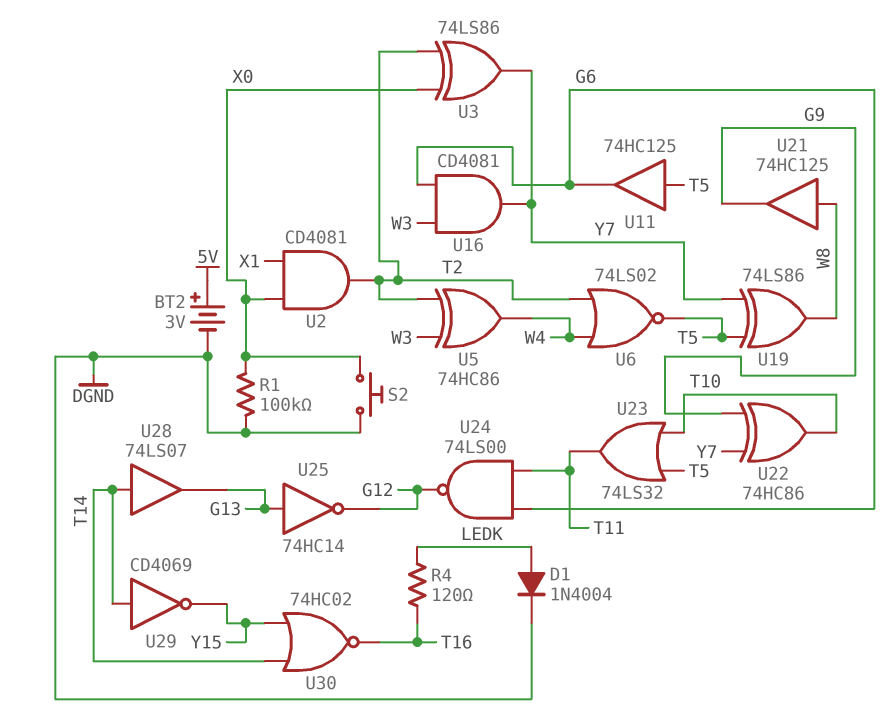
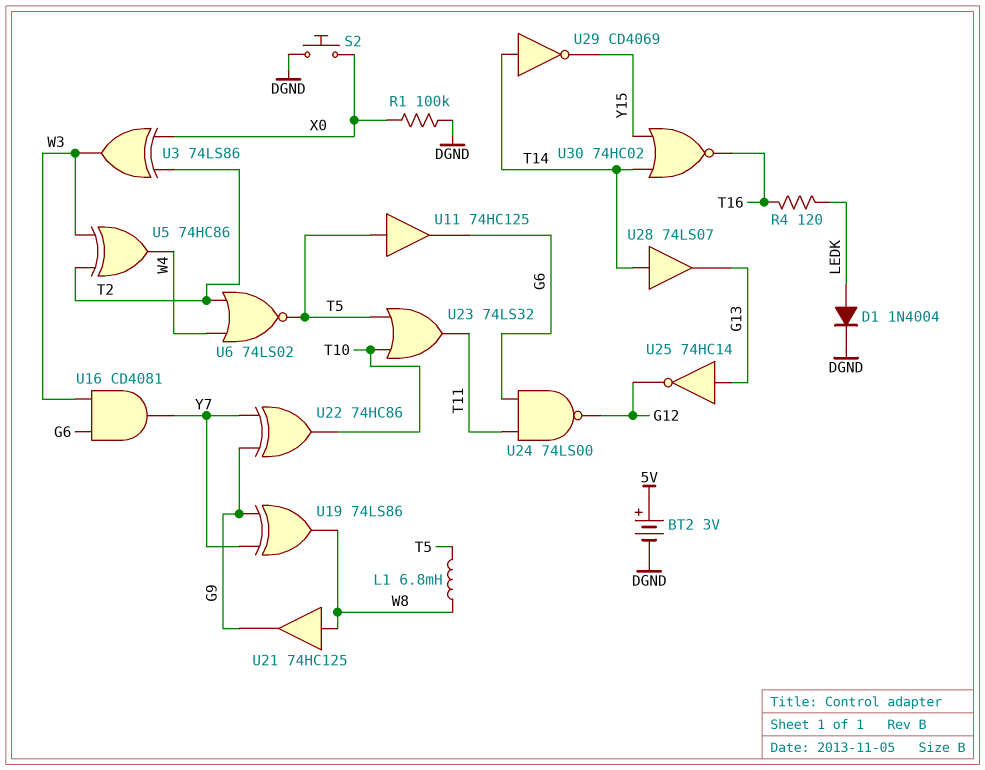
L1: none -> 6.8mH (T5, W8)
U2: AND CD4081 (in X0, in X1, out T2) -> none
U3: XOR 74LS86 (in T2, in X0, out Y7) -> XOR 74LS86 (in T2, in X0, out W3)
U19: XOR 74LS86 (in T5, in Y7, out W8) -> XOR 74LS86 (in G9, in Y7, out W8)

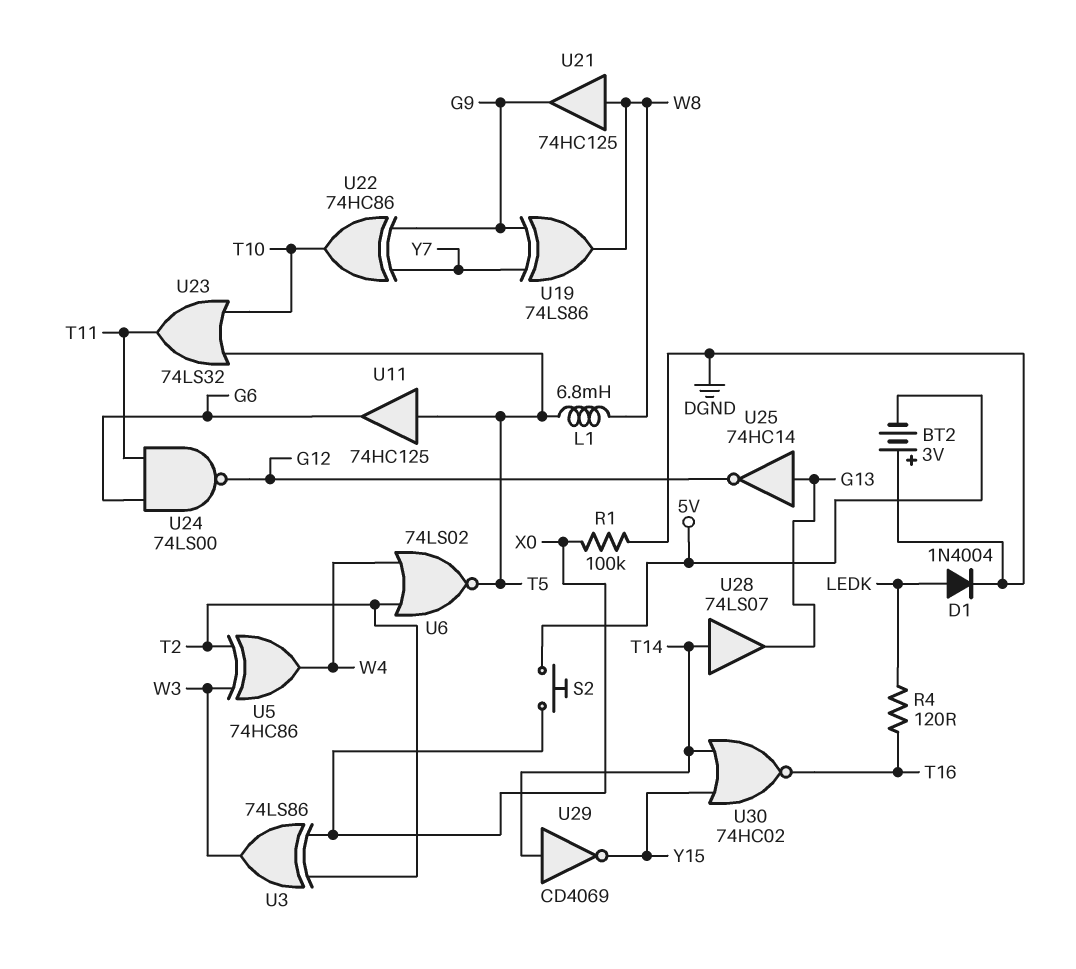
BT2: 3V (plus 5V, minus DGND) -> 3V (plus DGND, minus 5V)
S2: button (DGND, X0) -> button (5V, X0)
U16: AND CD4081 (in G6, in W3, out Y7) -> none

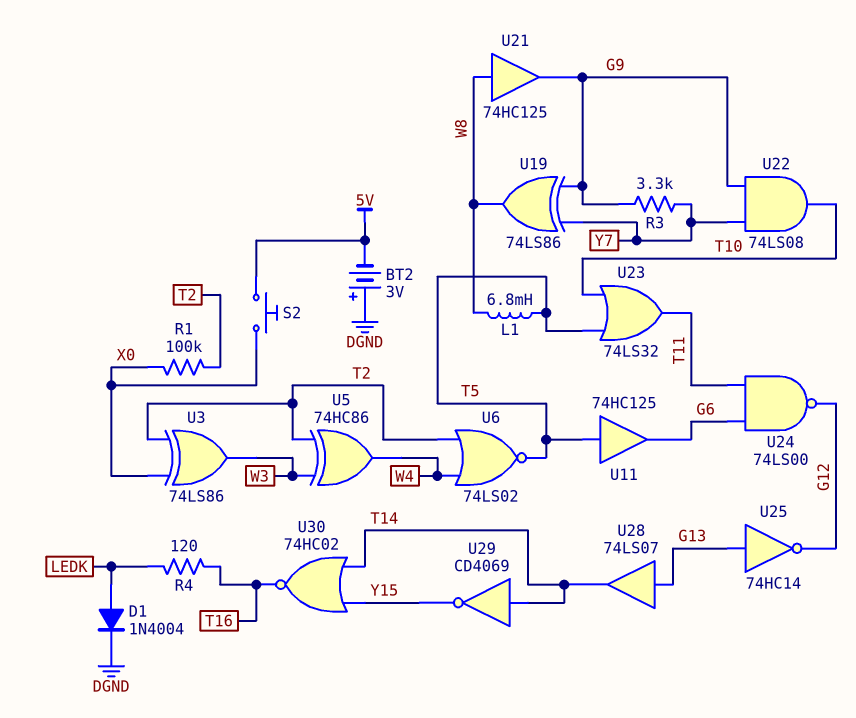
R1: 100k (DGND, X0) -> 100k (T2, X0)
R3: none -> 3.3k (G9, Y7)
U22: XOR 74HC86 (in G9, in Y7, out T10) -> AND 74LS08 (in G9, in Y7, out T10)
U28: buffer 74LS07 (in T14, out G13) -> buffer 74LS07 (in G13, out T14)

